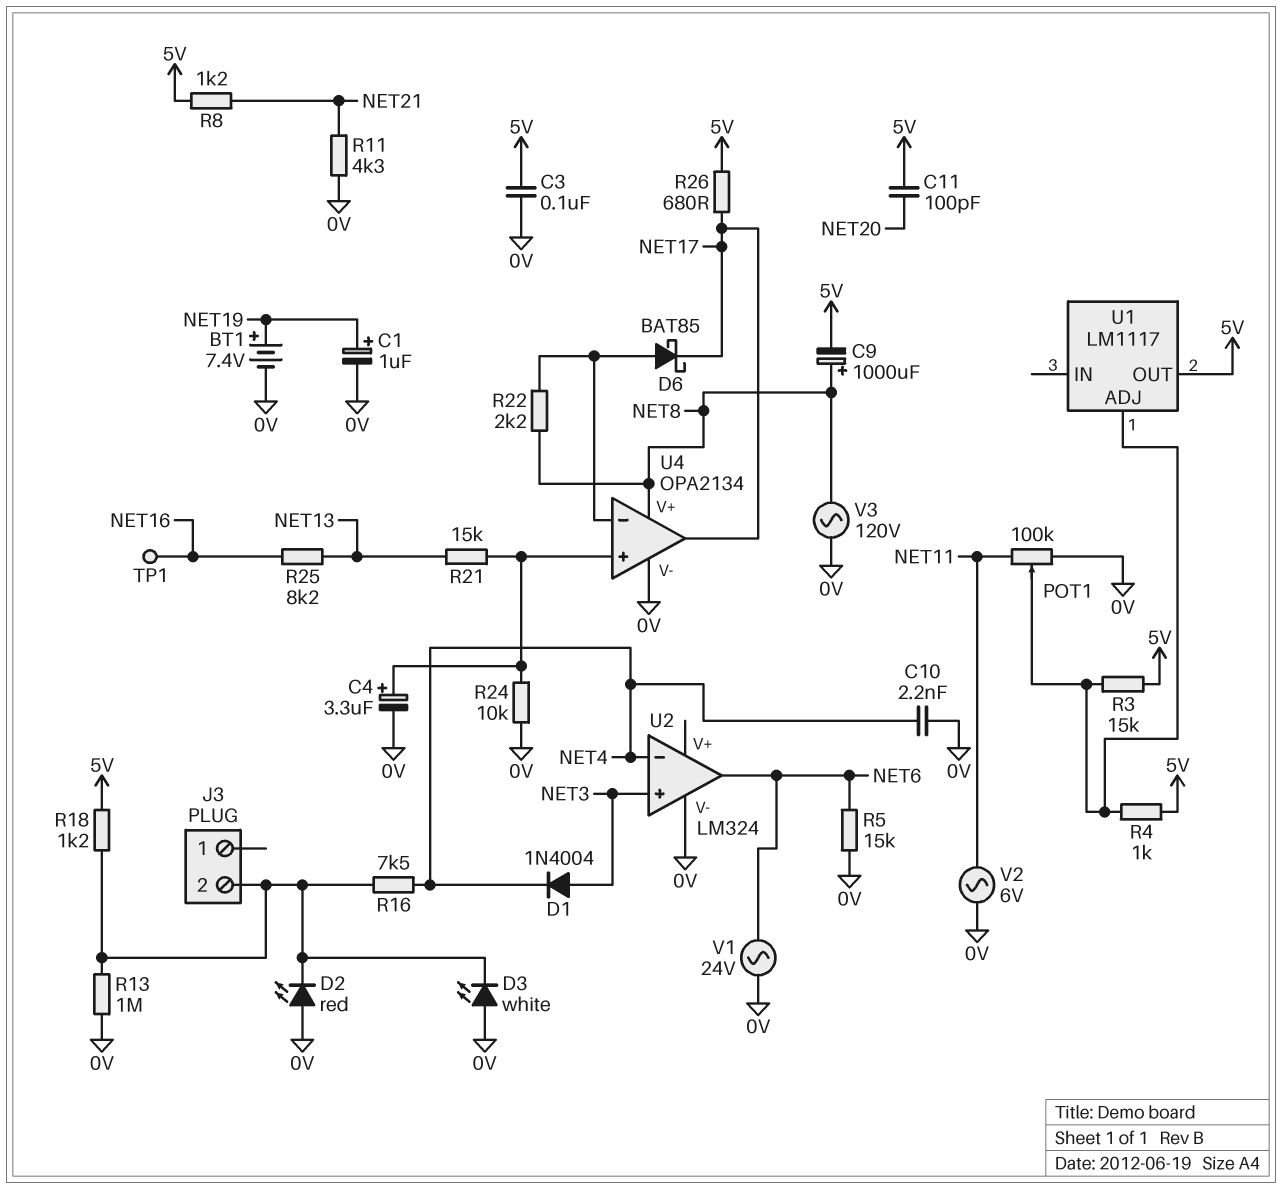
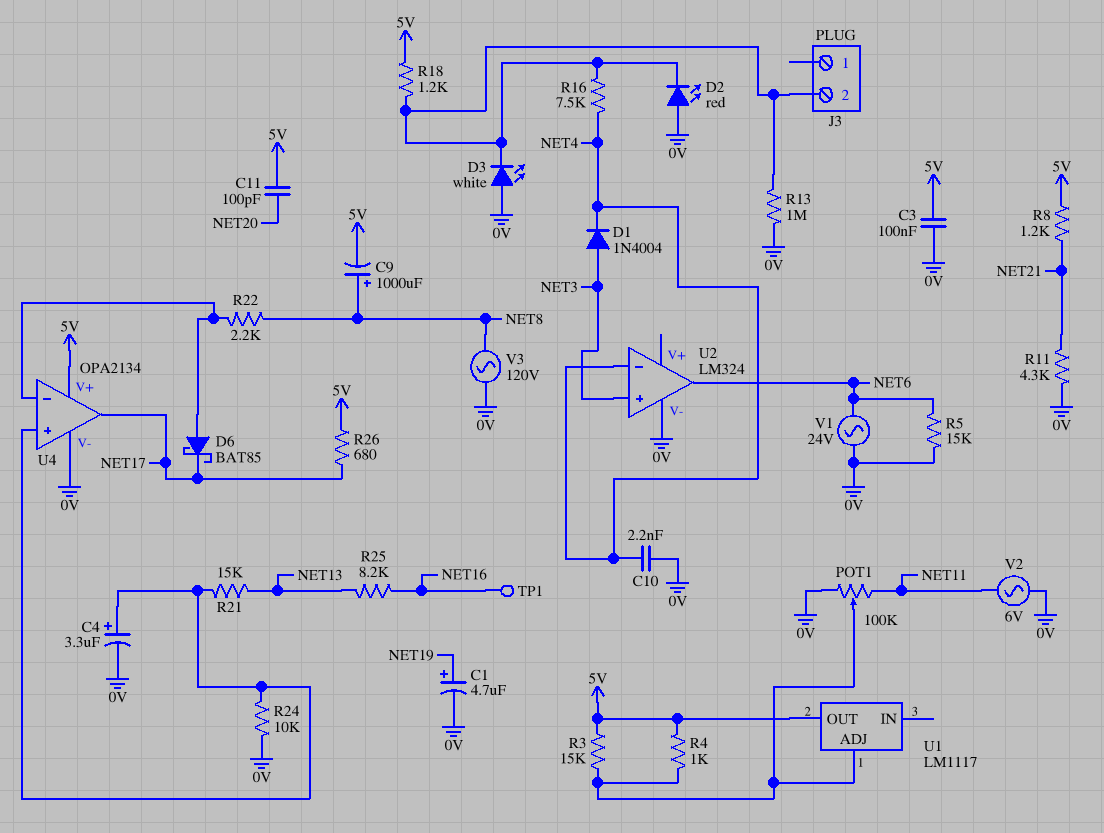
BT1: 7.4V (plus NET19, minus 0V) -> none
C1: 1uF (plus NET19, minus 0V) -> 4.7uF (plus NET19, minus 0V)
U4 pin V+: NET8 -> 5V

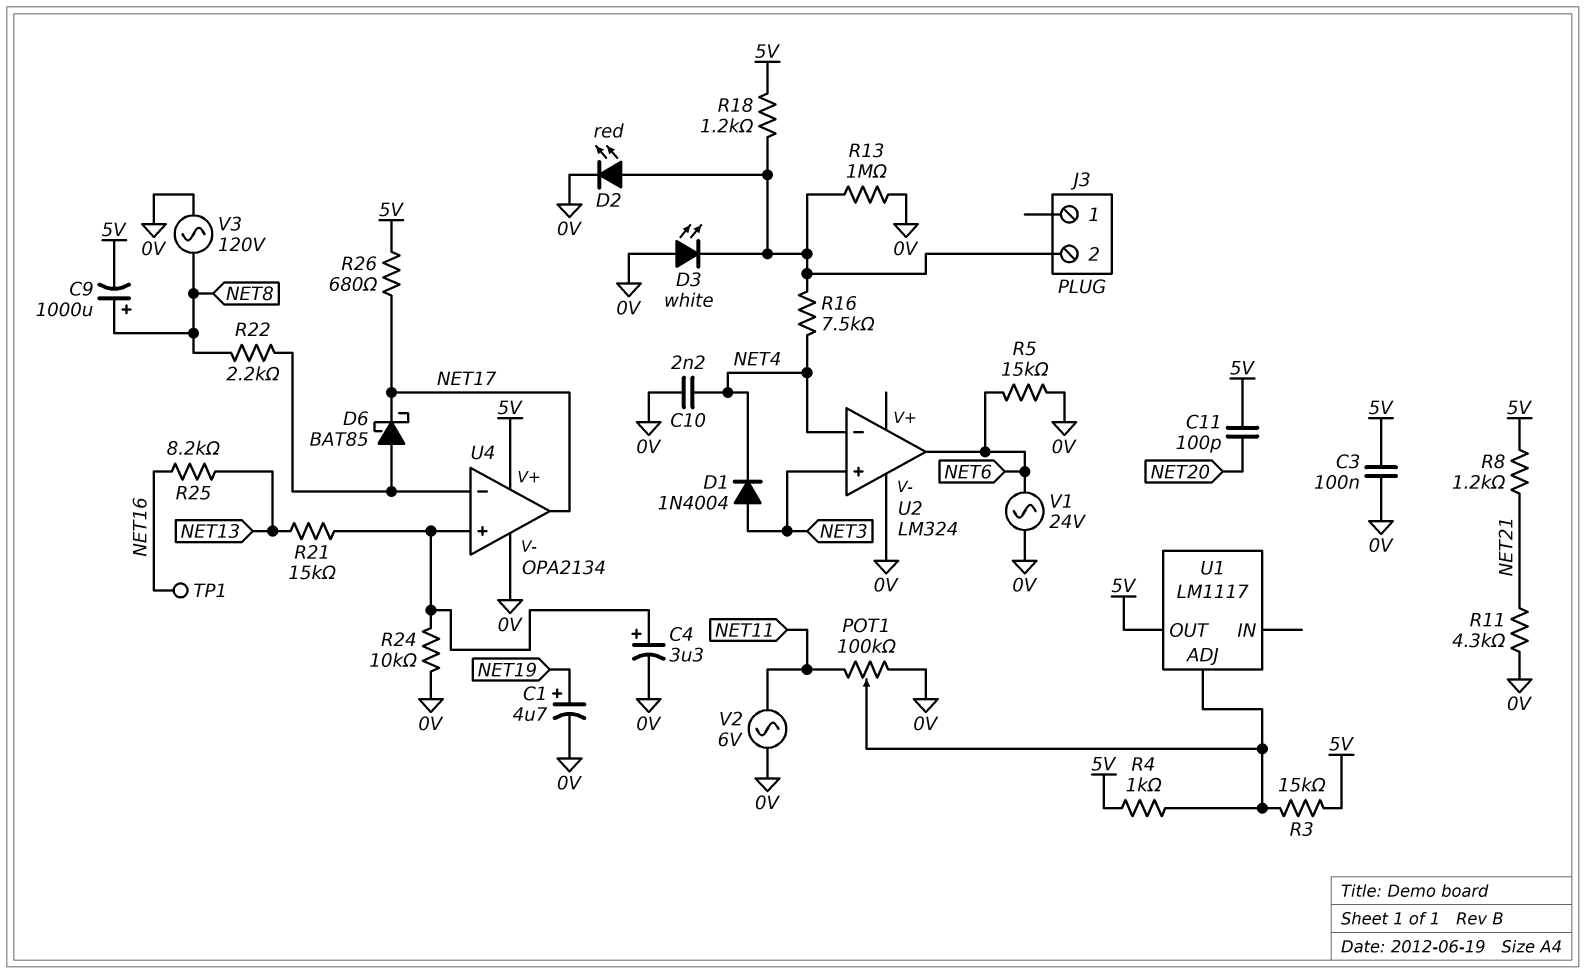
D2: LED red (A 0V, K J3/2) -> LED red (A J3/2, K 0V)

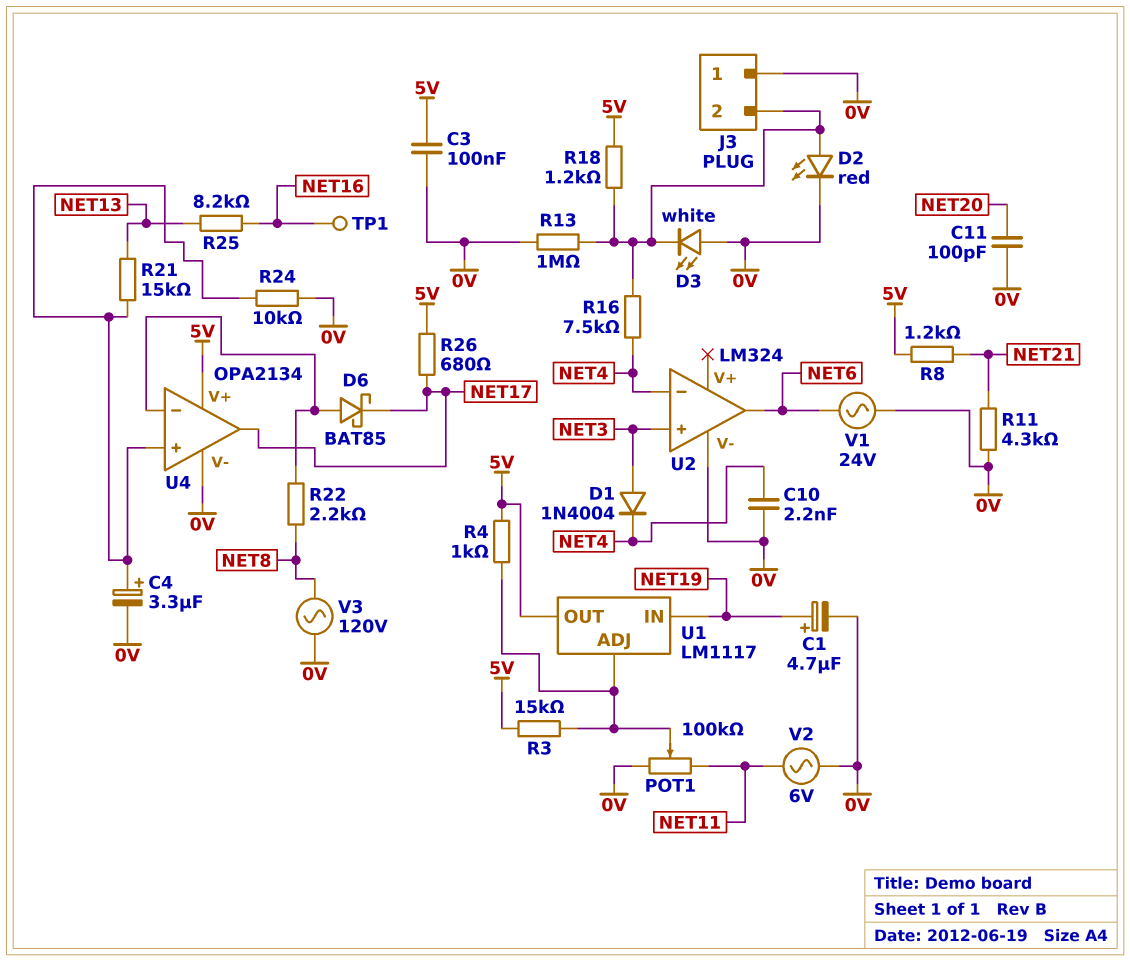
C9: 1000uF (plus NET8, minus 5V) -> none
C11: 100pF (5V, NET20) -> 100pF (0V, NET20)
J3 pin 1: none -> 0V
R5: 15k (0V, NET6) -> none
U1 pin IN: none -> NET19

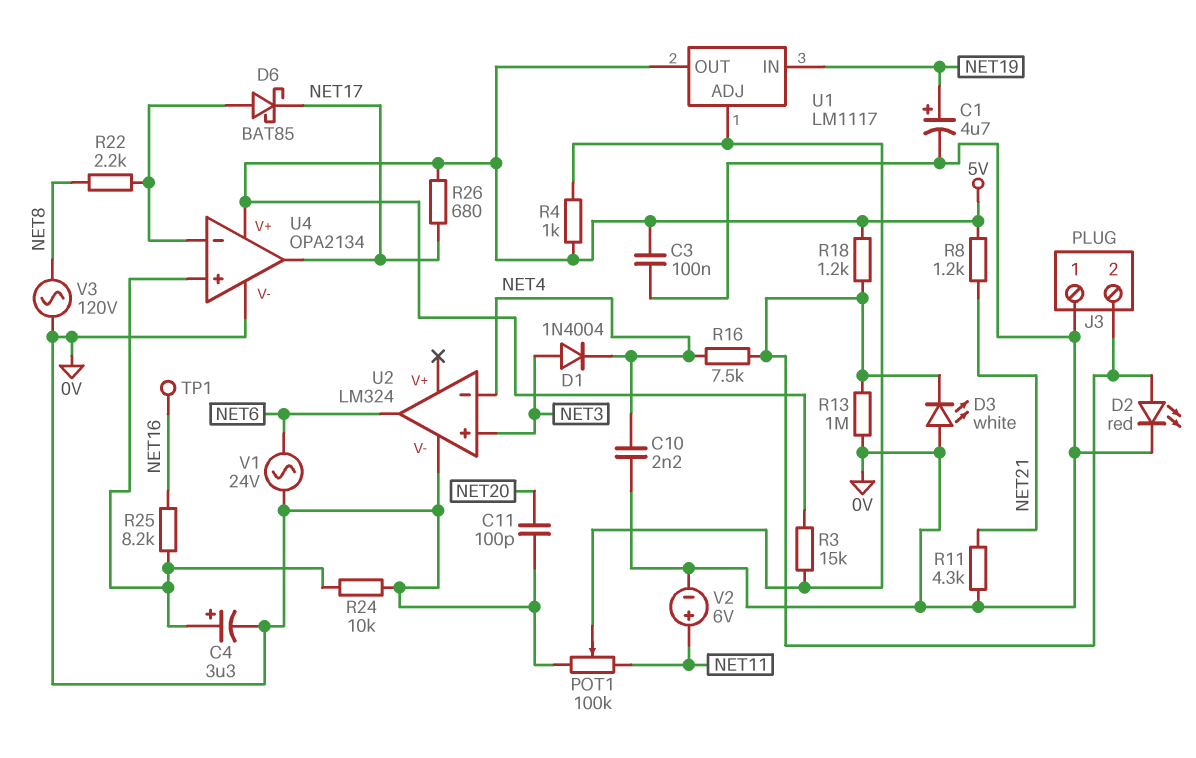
R21: 15k (NET13, U4/in+) -> none
R25: 8.2k (NET13, NET16) -> 8.2k (NET16, U4/in+)
V2: AC 6V (0V, NET11) -> 6V (plus NET11, minus 0V)

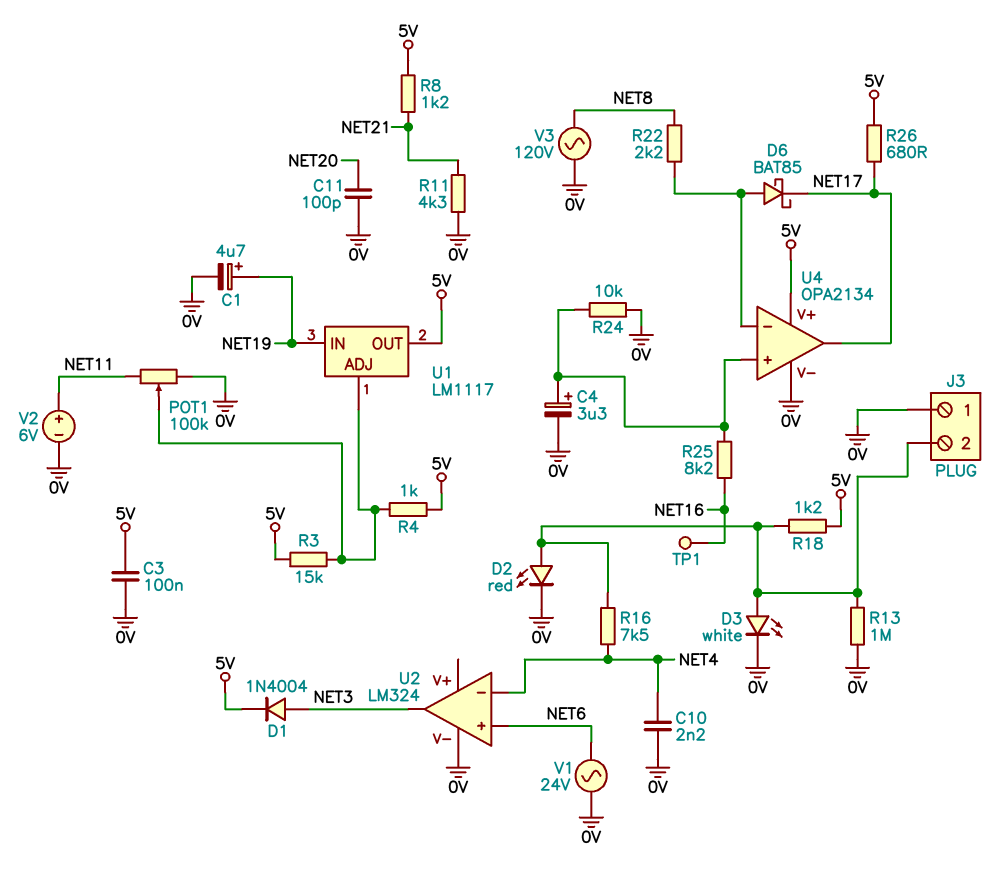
D1: diode 1N4004 (A NET3, K NET4) -> diode 1N4004 (A NET3, K 5V)
D3: LED white (A 0V, K J3/2) -> LED white (A J3/2, K 0V)
U2 pin in+: NET3 -> NET6
U2 pin out: NET6 -> NET3

